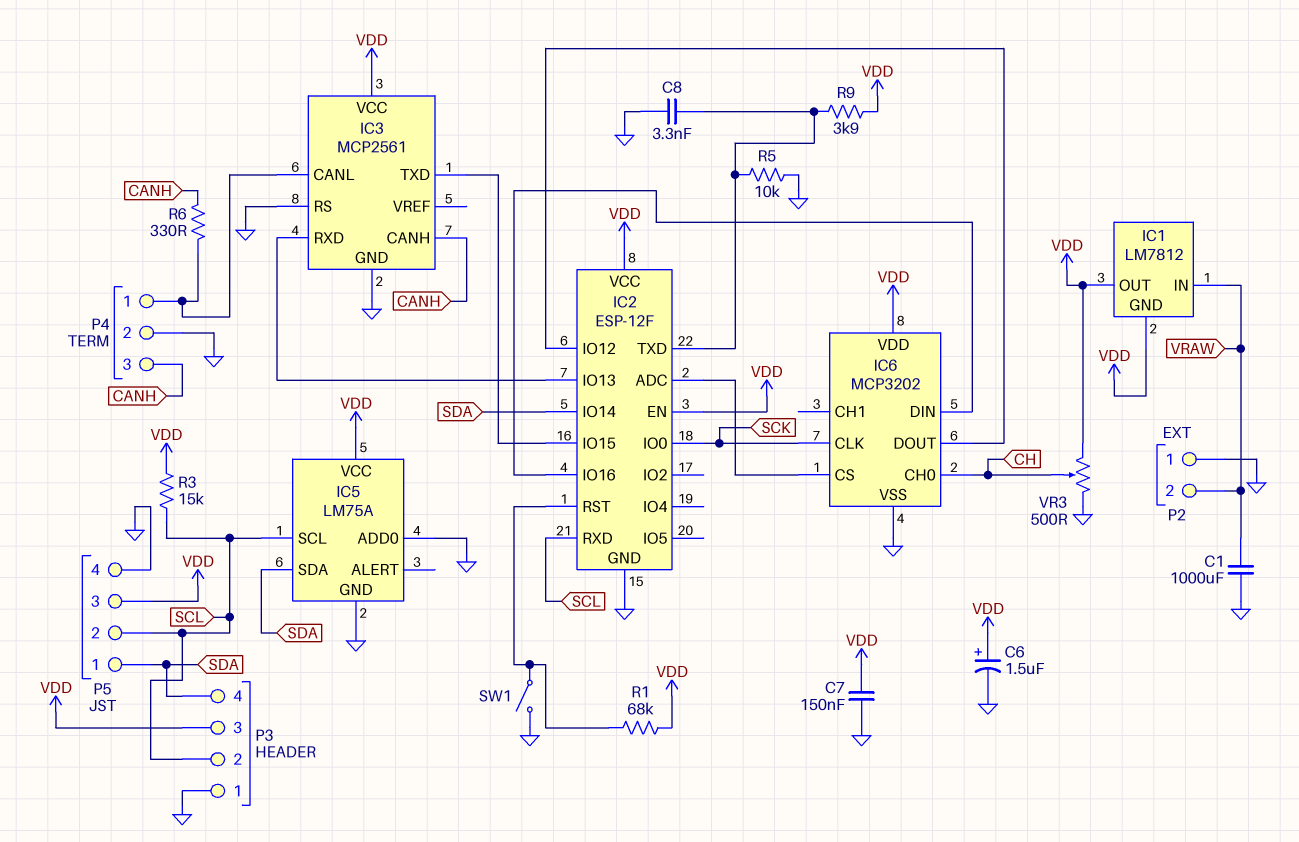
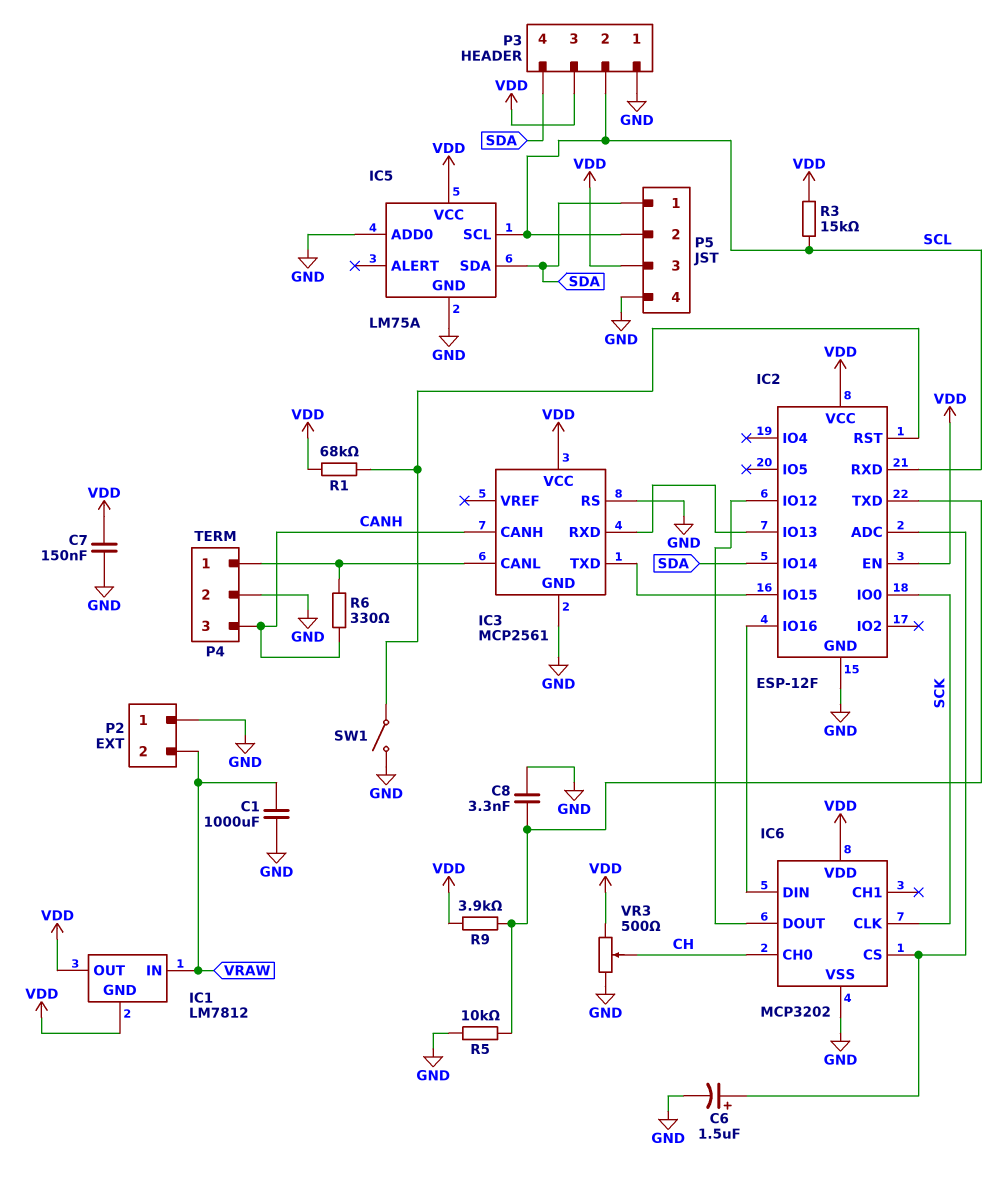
C6: 1.5uF (plus VDD, minus GND) -> 1.5uF (plus IC2/ADC, minus GND)

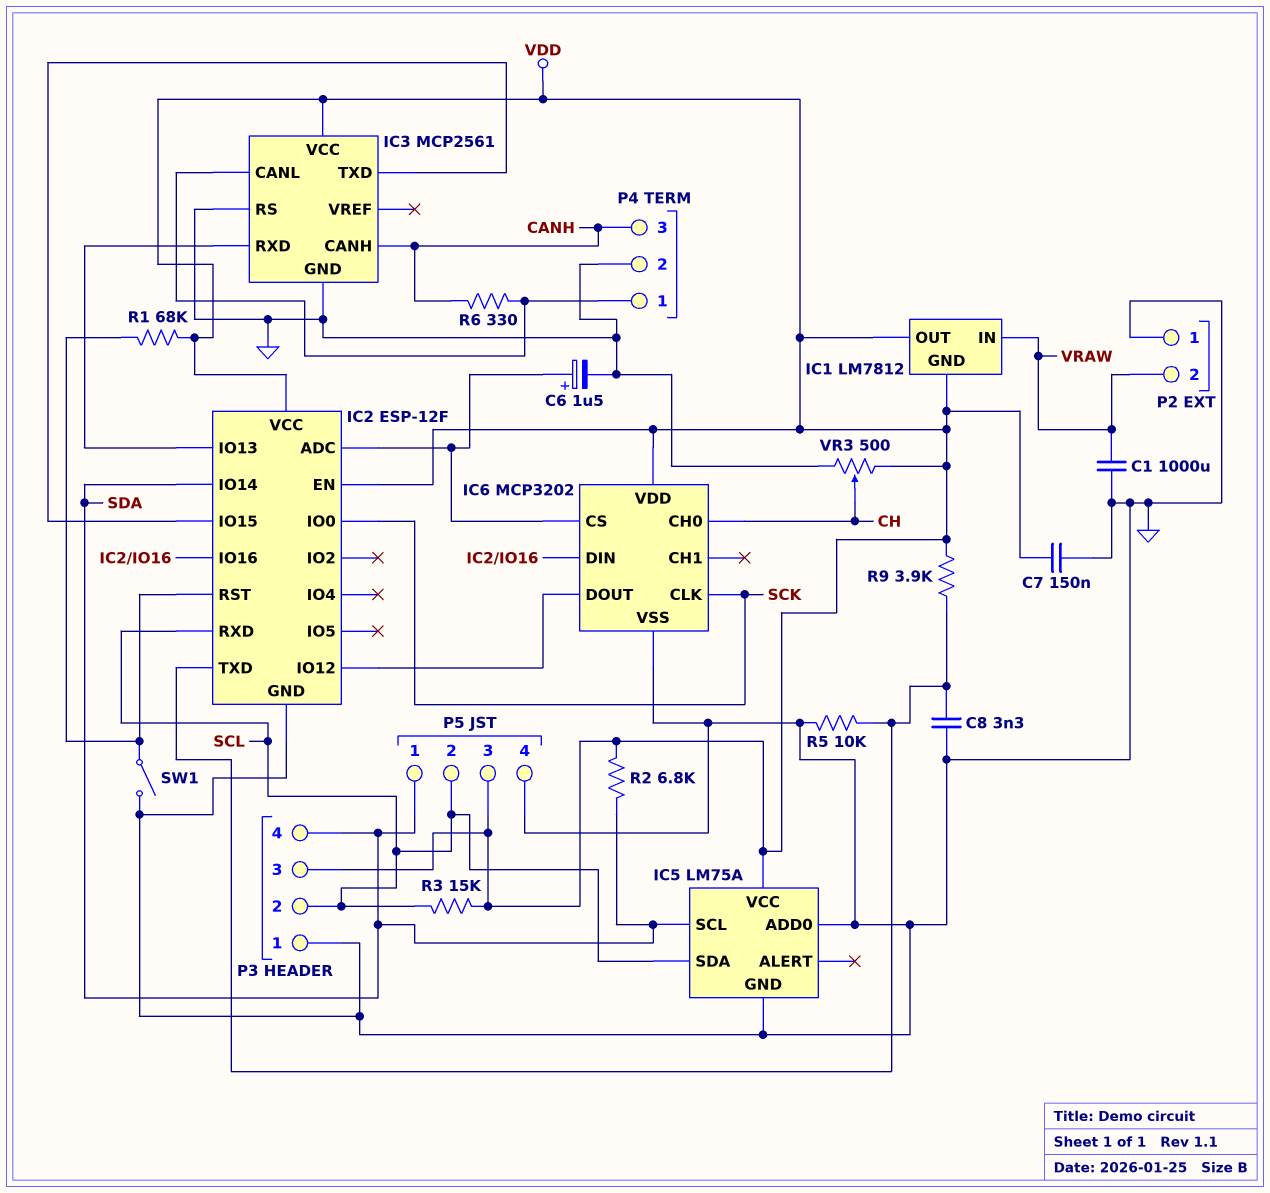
IC5 pin SCL: SCL -> SDA
IC5 pin SDA: SDA -> SCL
R2: none -> 6.8k (SDA, VDD)

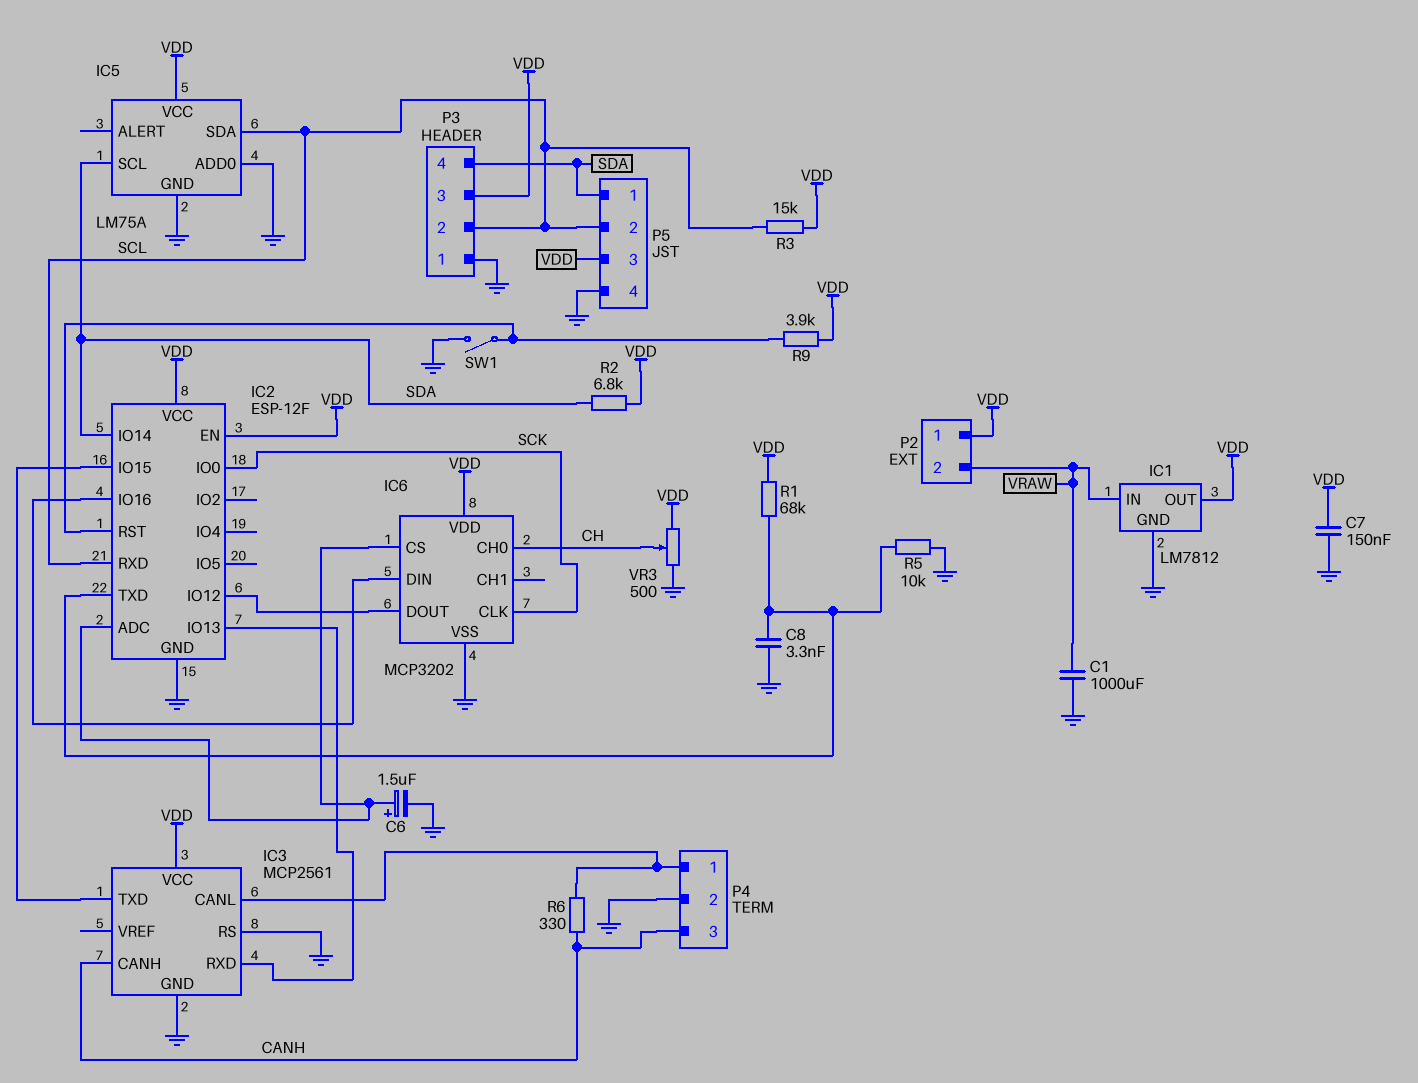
IC1 pin GND: VDD -> GND
P2 pin 1: GND -> VDD
R1: 68k (IC2/RST, VDD) -> 68k (IC2/TXD, VDD)
R9: 3.9k (IC2/TXD, VDD) -> 3.9k (IC2/RST, VDD)

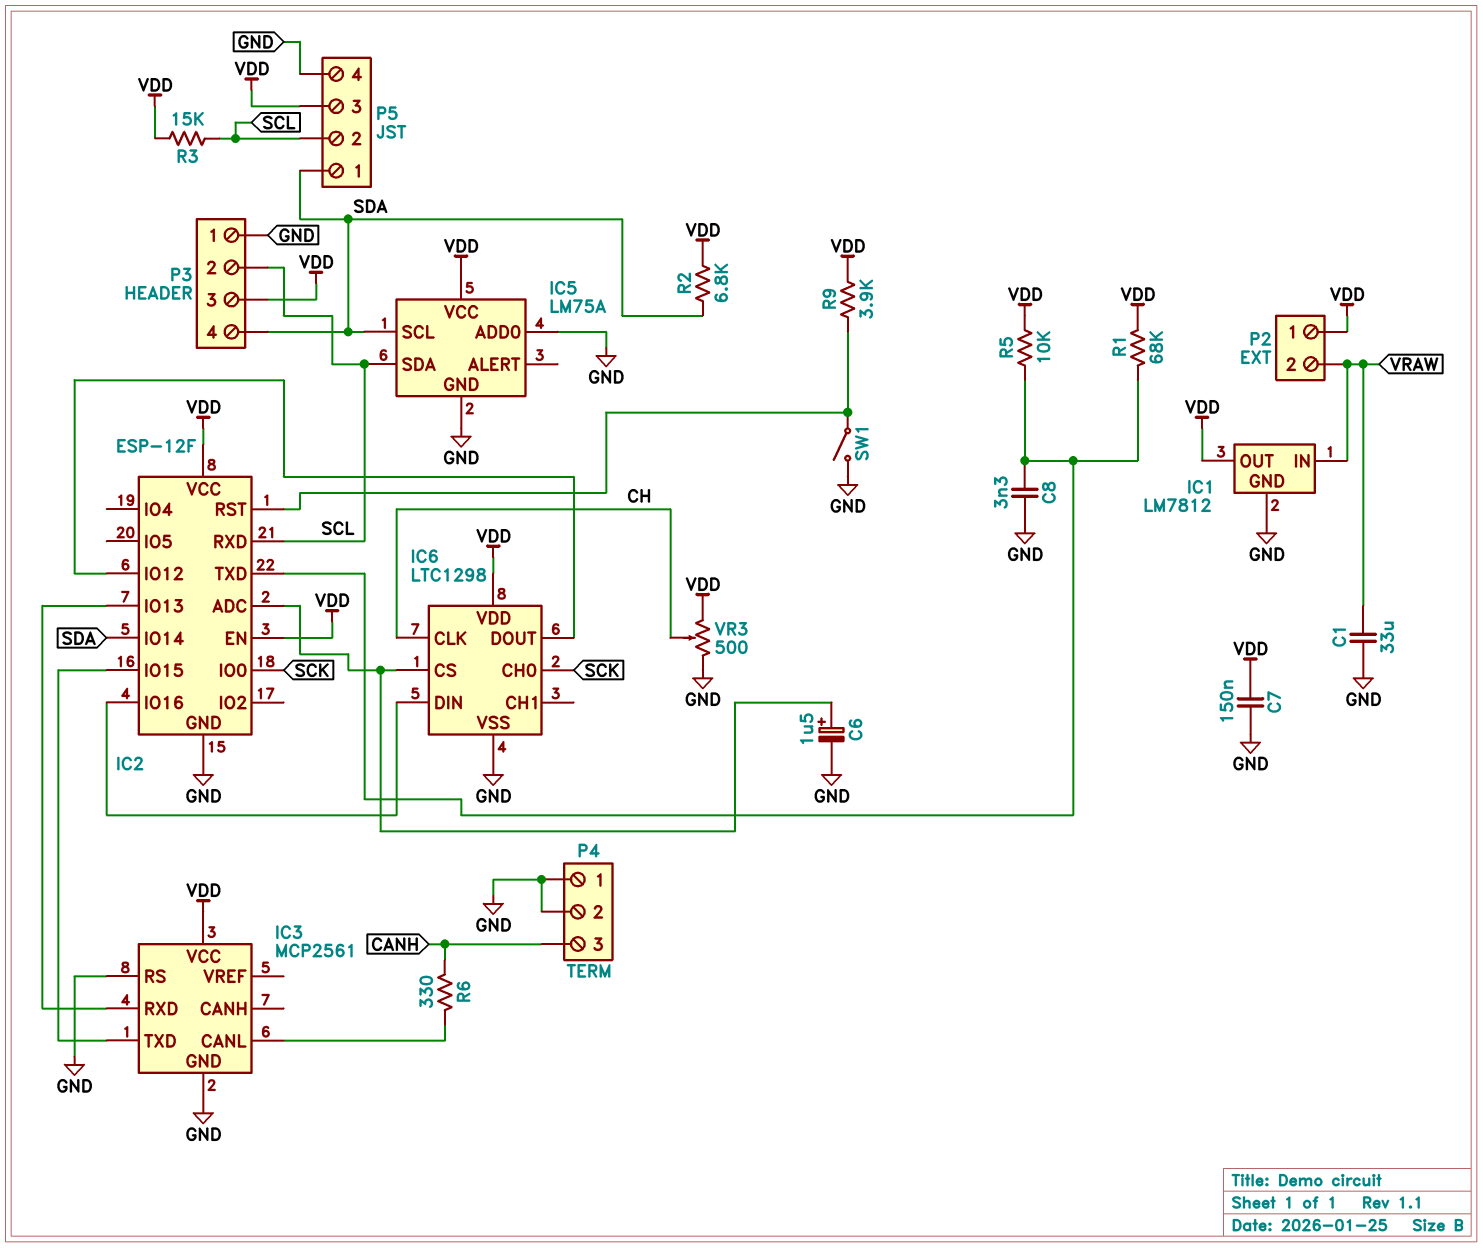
C1: 1000uF (GND, VRAW) -> 33uF (GND, VRAW)
IC3 pin CANH: CANH -> none
IC6: MCP3202 -> LTC1298
IC6 pin CH0: CH -> SCK
IC6 pin CLK: SCK -> CH
P4 pin 1: IC3/CANL -> GND
R5: 10k (GND, IC2/TXD) -> 10k (IC2/TXD, VDD)

